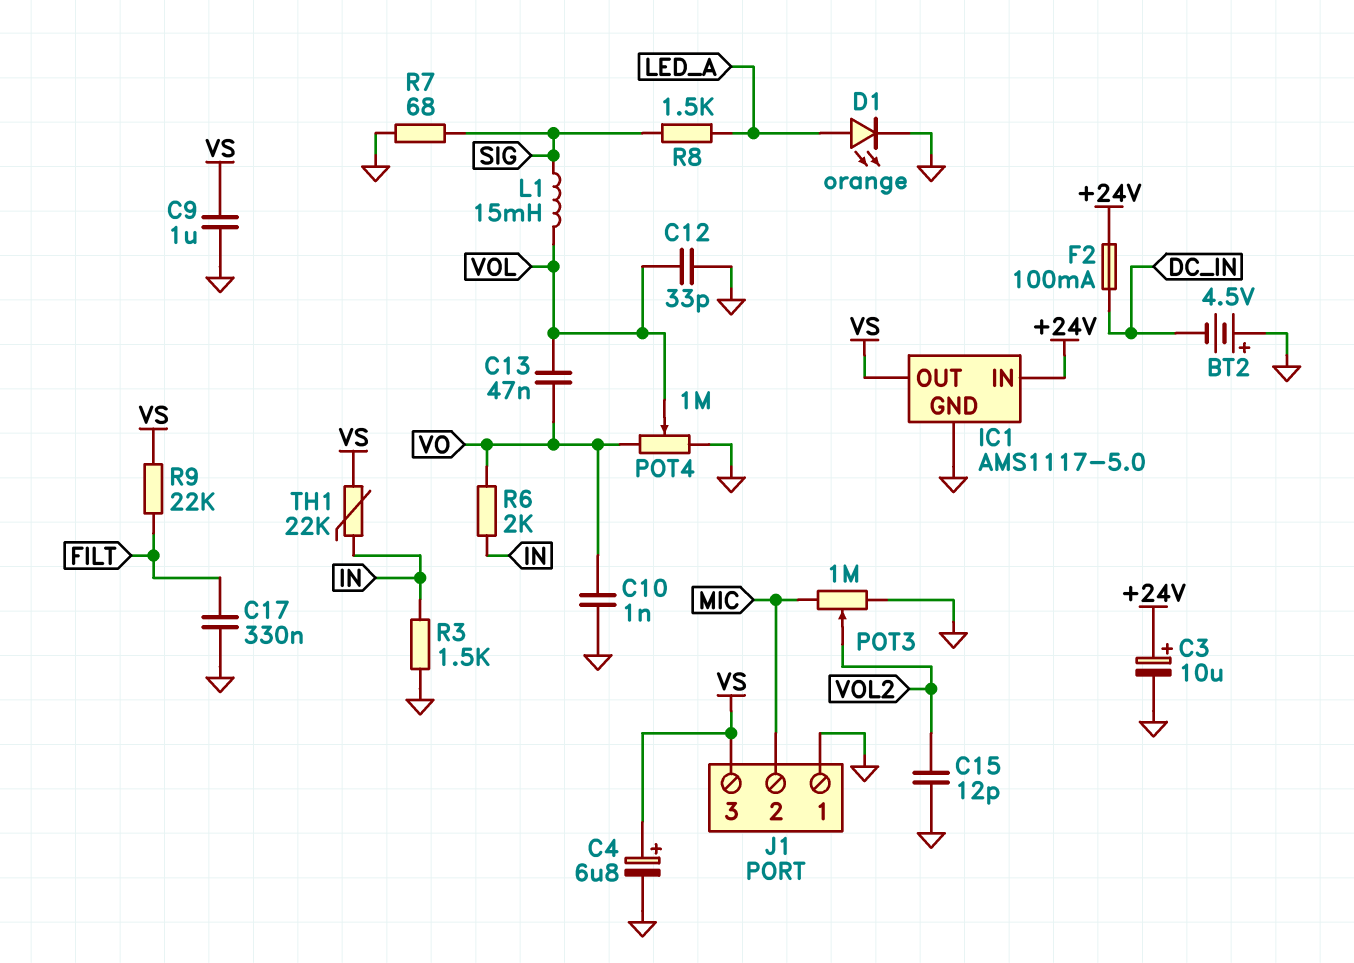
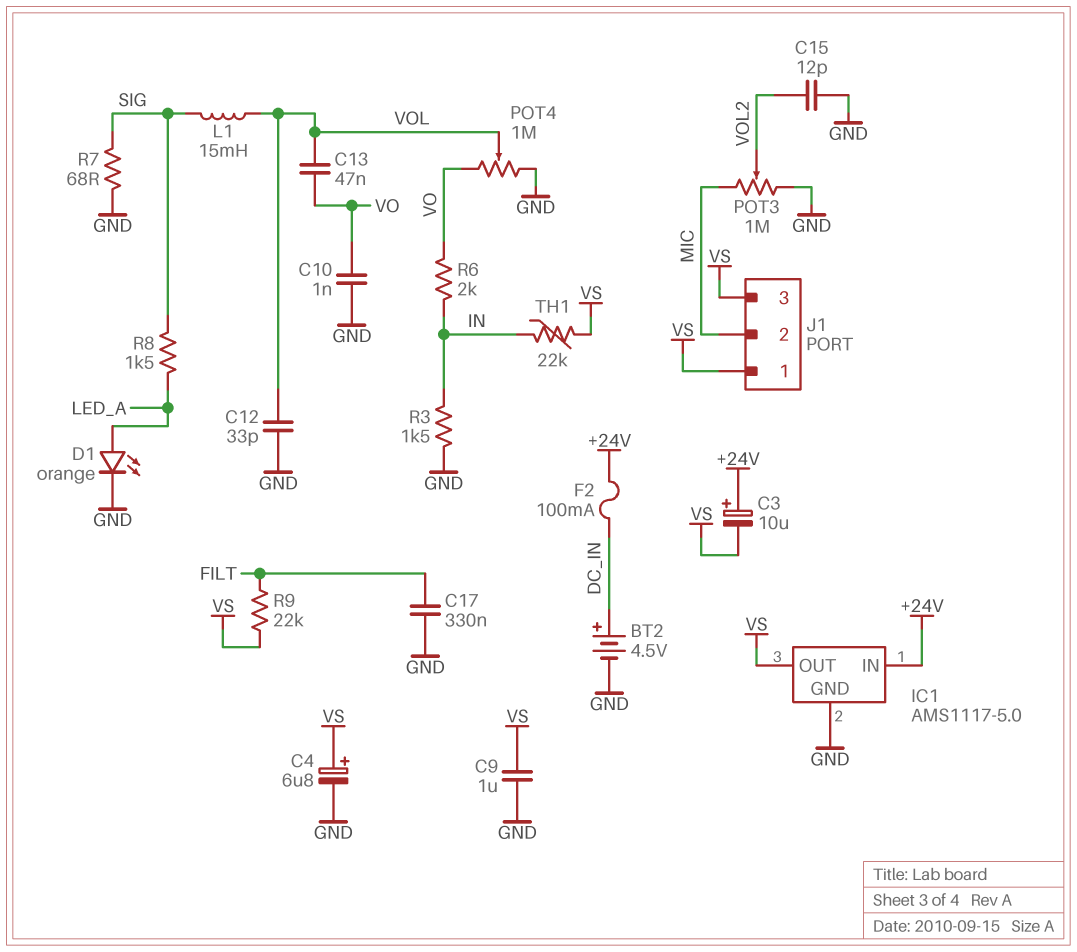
BT2: 4.5V (plus GND, minus DC_IN) -> 4.5V (plus DC_IN, minus GND)
C3: 10uF (plus +24V, minus GND) -> 10uF (plus +24V, minus VS)
J1 pin 1: GND -> VS

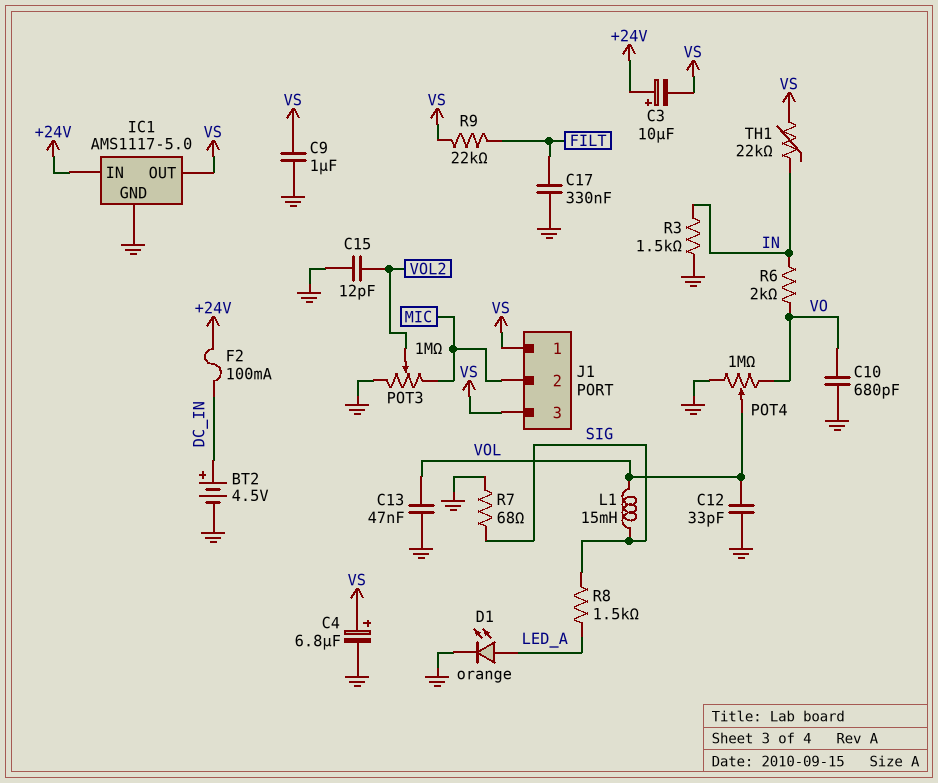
C10: 1nF (GND, VO) -> 680pF (GND, VO)
C13: 47nF (VO, VOL) -> 47nF (GND, VOL)

